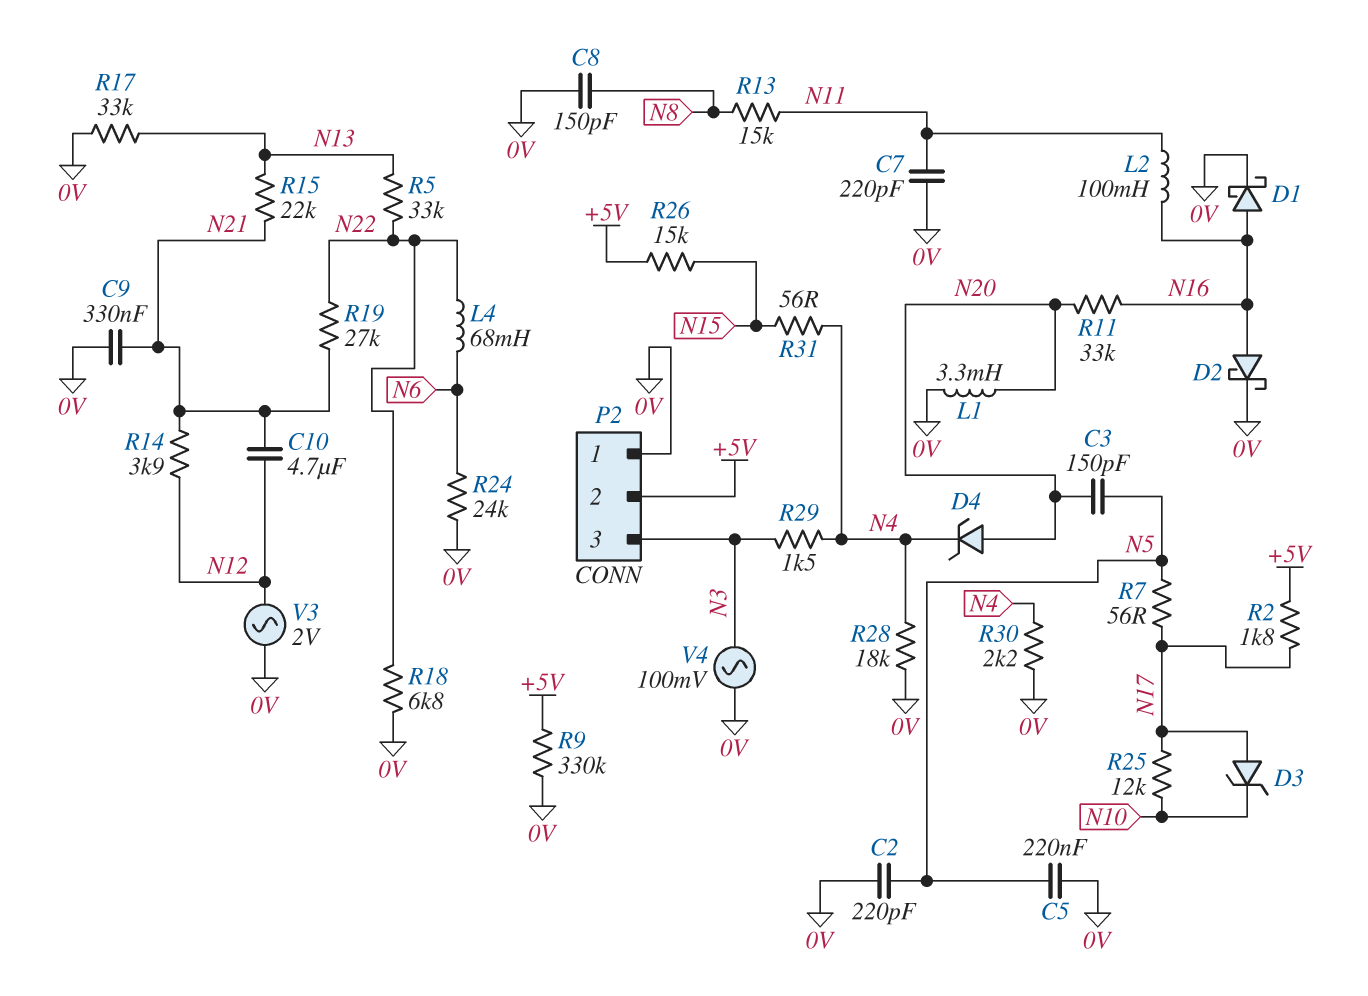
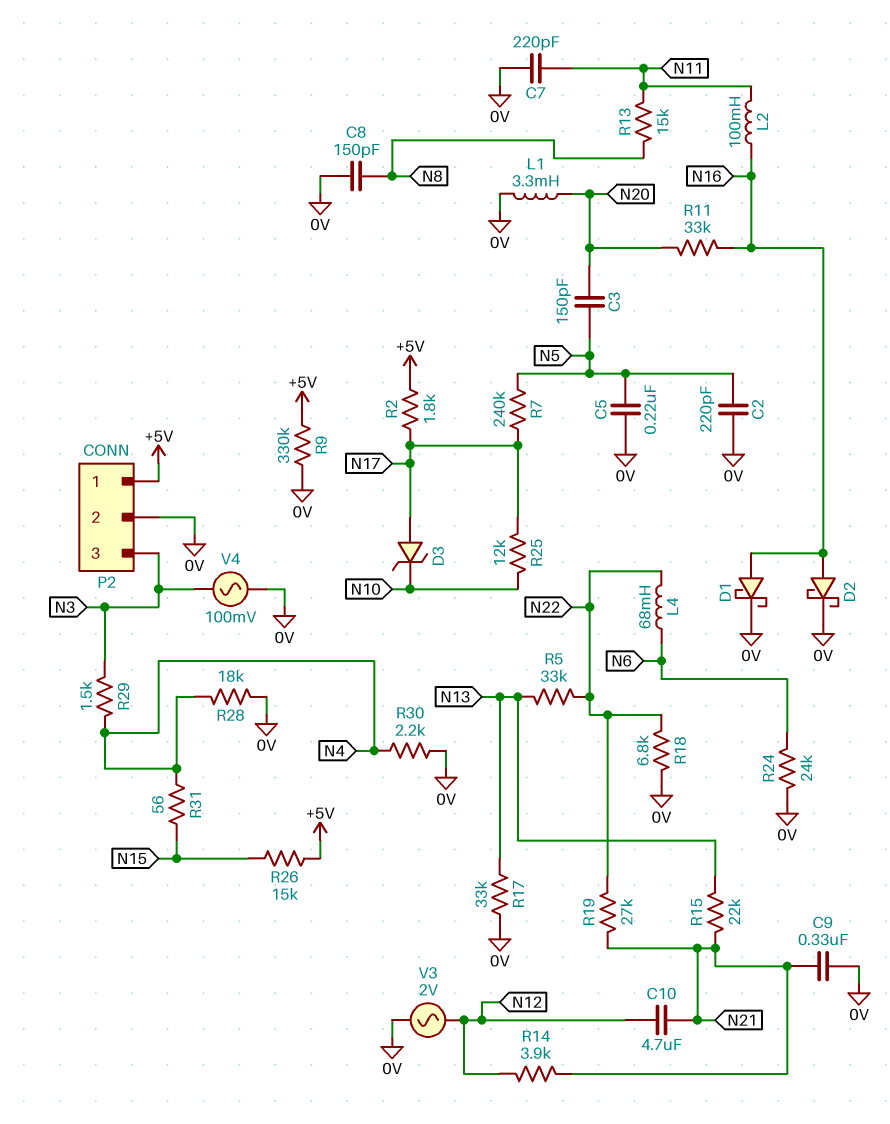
D4: zener (A N20, K N4) -> none
P2 pin 1: 0V -> +5V
P2 pin 2: +5V -> 0V
R7: 56 (N5, N17) -> 240k (N5, N17)

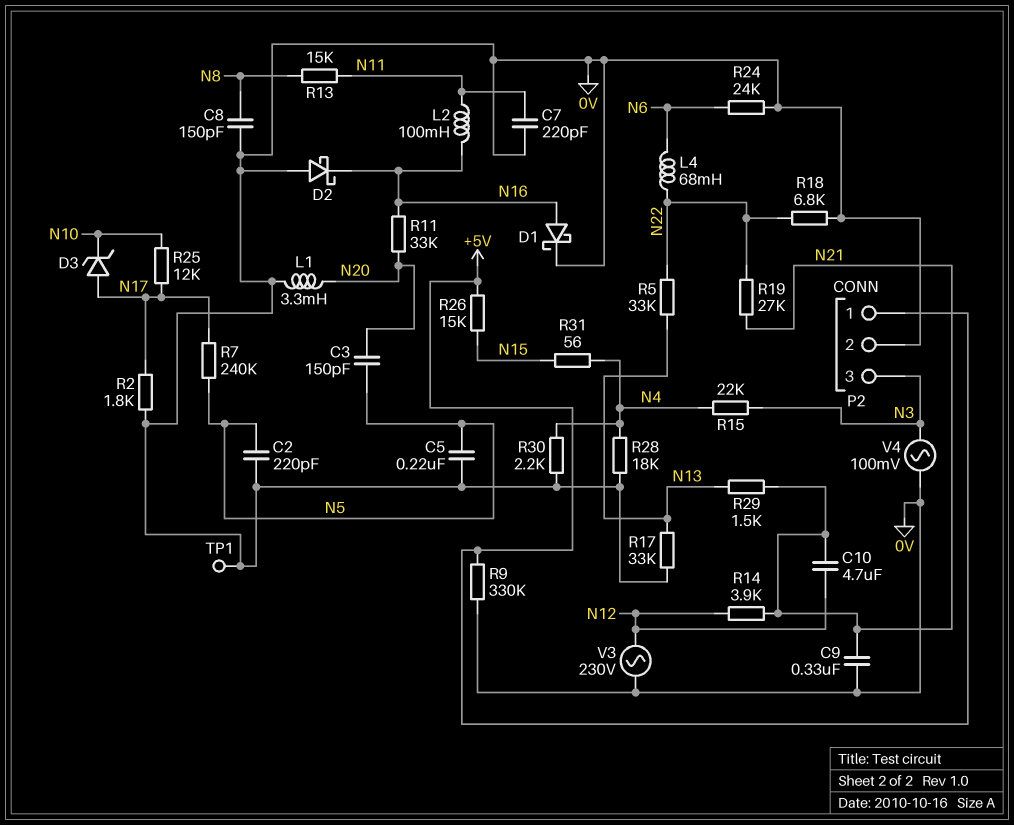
D2: schottky (A N16, K 0V) -> schottky (A 0V, K N16)
R2: 1.8k (+5V, N17) -> 1.8k (0V, N17)
R15: 22k (N13, N21) -> 22k (N3, N4)
R29: 1.5k (N3, N4) -> 1.5k (N13, N21)
TP1: none -> test point (0V)
V3: AC 2V (0V, N12) -> AC 230V (0V, N12)

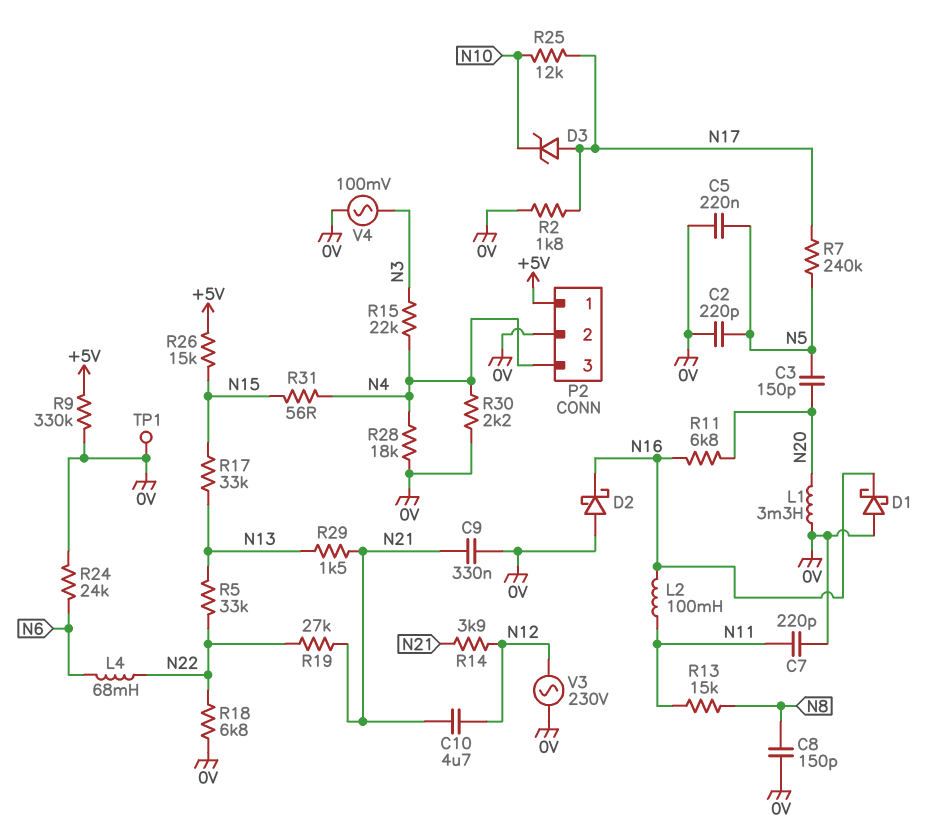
D1: schottky (A N16, K 0V) -> schottky (A 0V, K N16)
P2 pin 3: N3 -> N4
R11: 33k (N16, N20) -> 6.8k (N16, N20)
R17: 33k (0V, N13) -> 33k (N13, N15)

